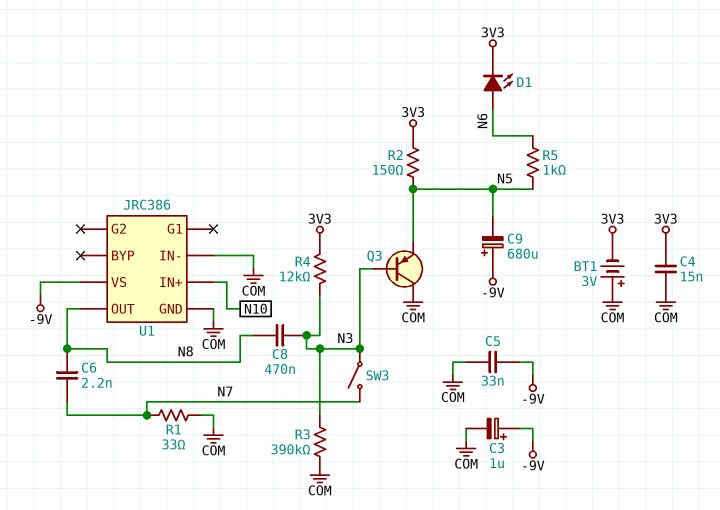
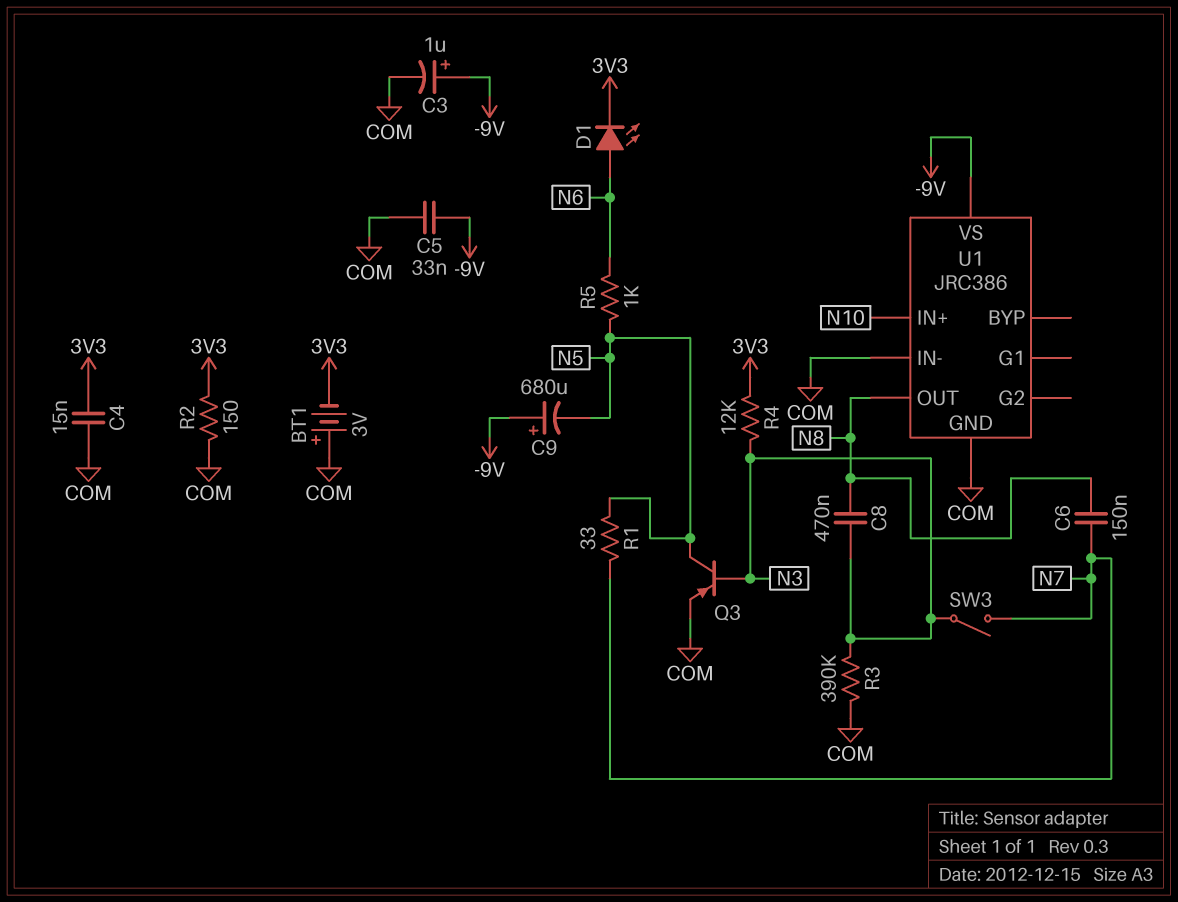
C6: 2.2nF (N7, N8) -> 150nF (N7, N8)
Q3: PNP (B N3, C COM, E N5) -> PNP (B N3, C N5, E COM)
R1: 33 (COM, N7) -> 33 (N5, N7)
R2: 150 (3V3, N5) -> 150 (3V3, COM)

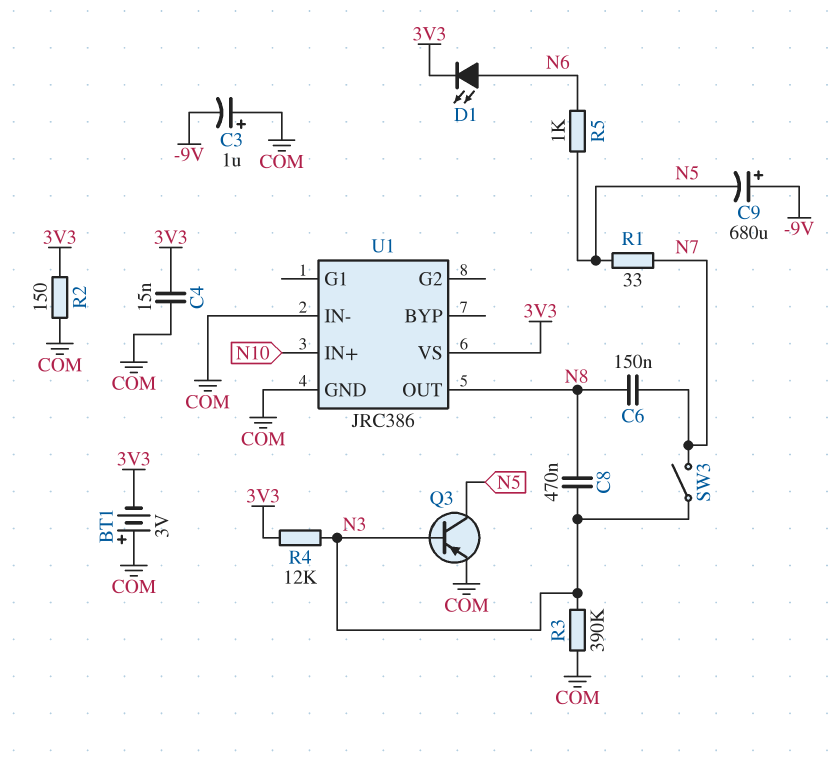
C3: 1uF (plus -9V, minus COM) -> 1uF (plus COM, minus -9V)
C5: 33nF (-9V, COM) -> none
U1 pin VS: -9V -> 3V3

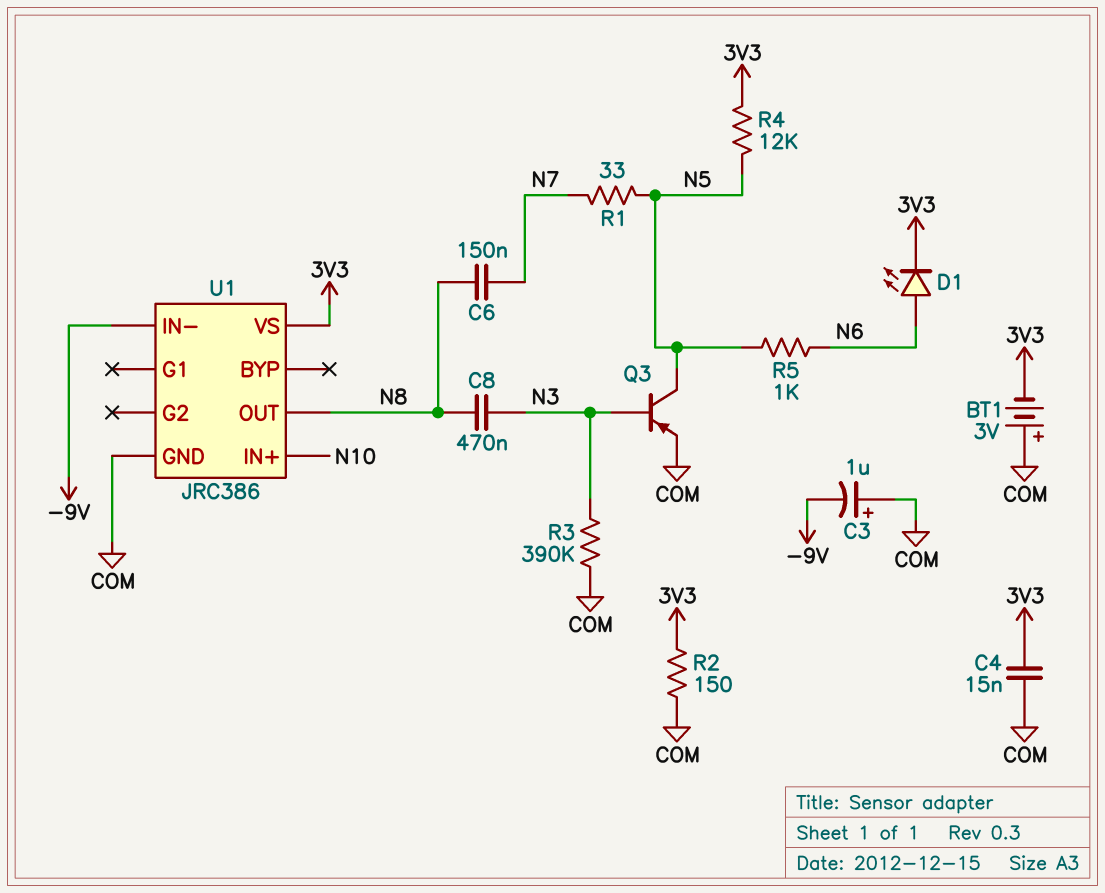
C9: 680uF (plus -9V, minus N5) -> none
R4: 12k (3V3, N3) -> 12k (3V3, N5)
SW3: switch (N3, N7) -> none
U1 pin IN-: COM -> -9V

